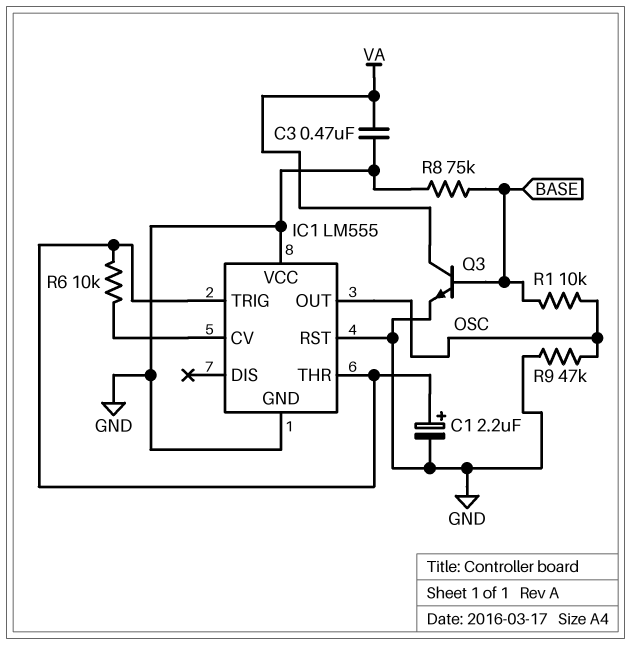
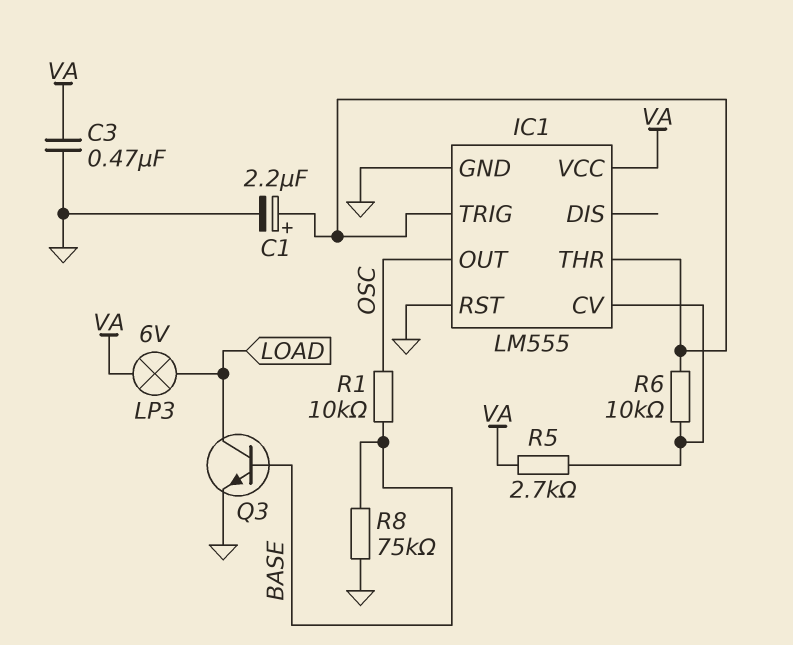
IC1 pin VCC: GND -> VA
LP3: none -> lamp 6V (LOAD, VA)
Q3: NPN (B BASE, C VA, E GND) -> NPN (B BASE, C LOAD, E GND)
R5: none -> 2.7k (IC1/CV, VA)
R9: 47k (GND, OSC) -> none

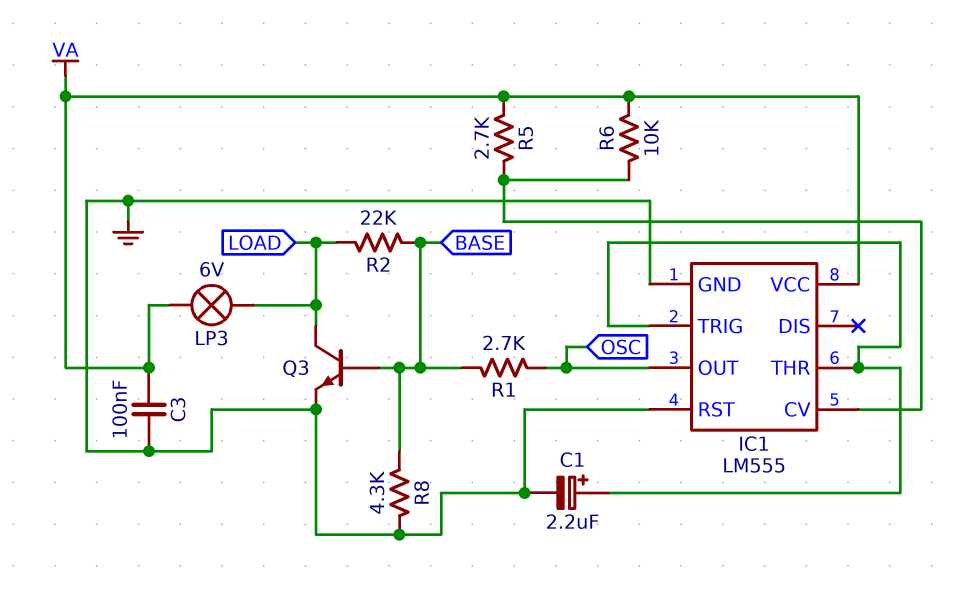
C3: 470nF (GND, VA) -> 100nF (GND, VA)
R1: 10k (BASE, OSC) -> 2.7k (BASE, OSC)
R2: none -> 22k (BASE, LOAD)
R6: 10k (IC1/CV, IC1/THR) -> 10k (IC1/CV, VA)
R8: 75k (BASE, GND) -> 4.3k (BASE, GND)

